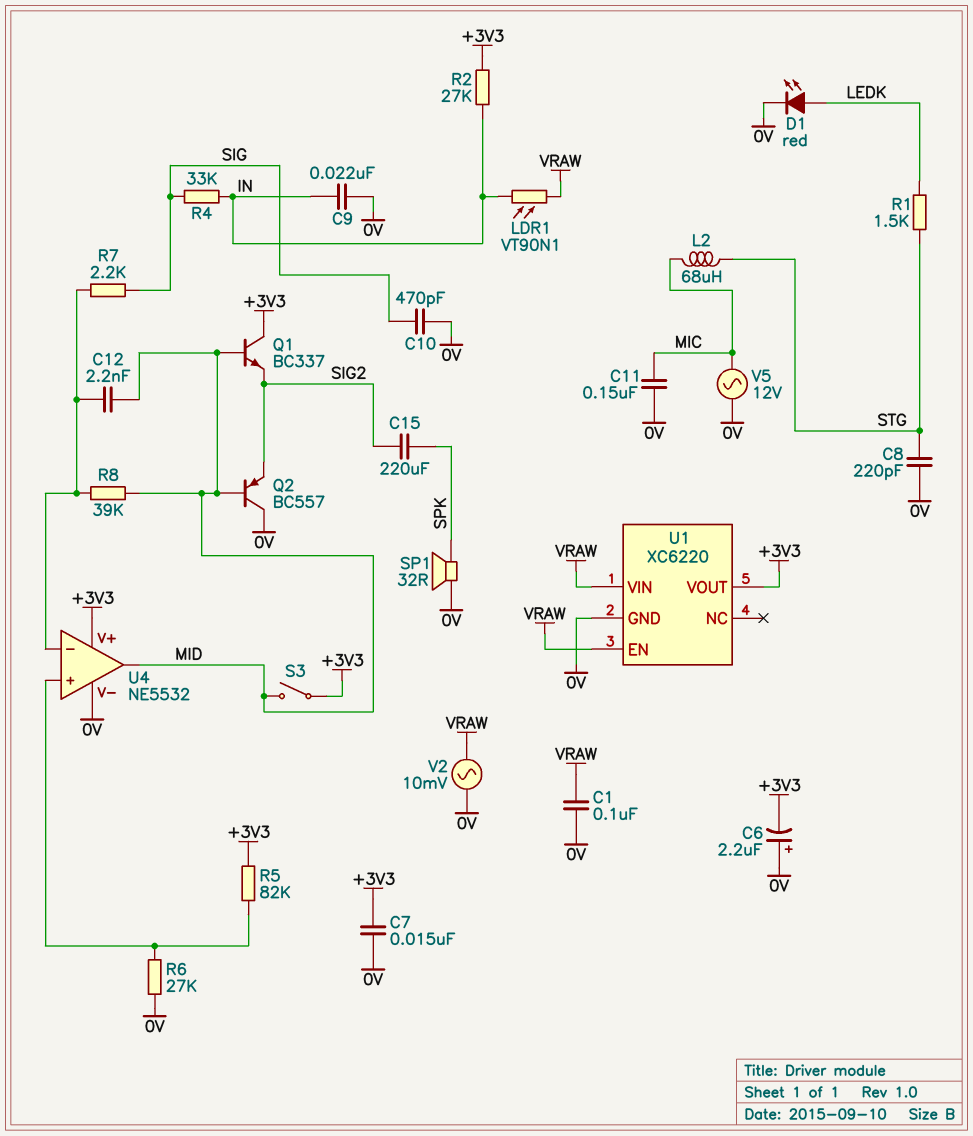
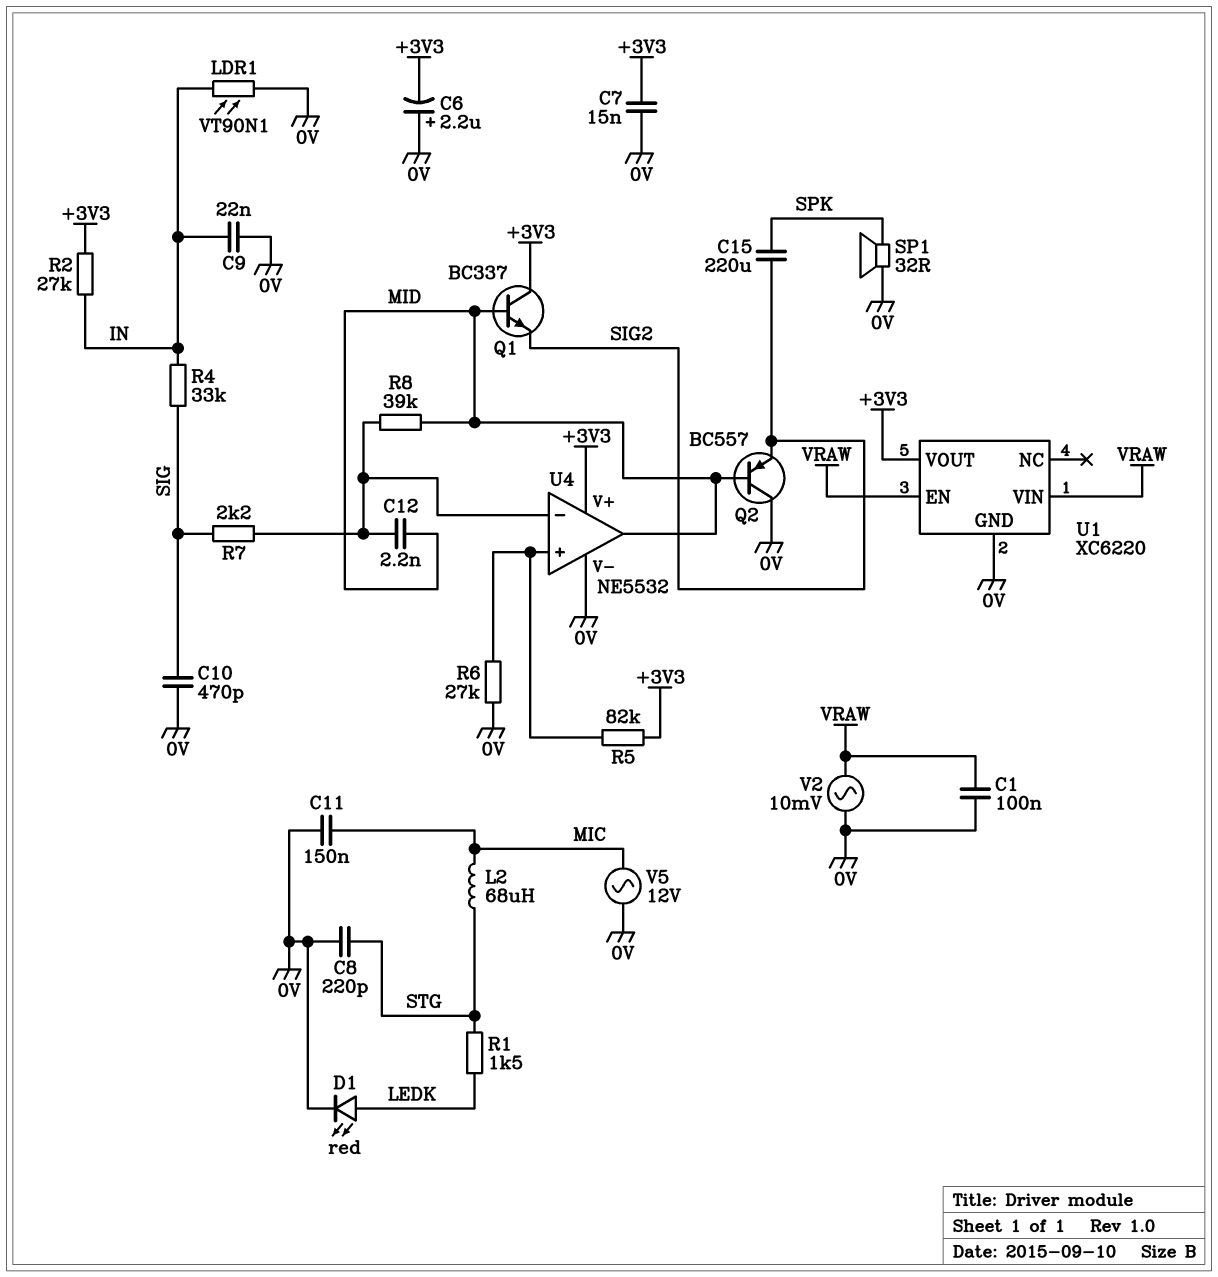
LDR1: VT90N1 (IN, VRAW) -> VT90N1 (0V, IN)
S3: switch (+3V3, MID) -> none

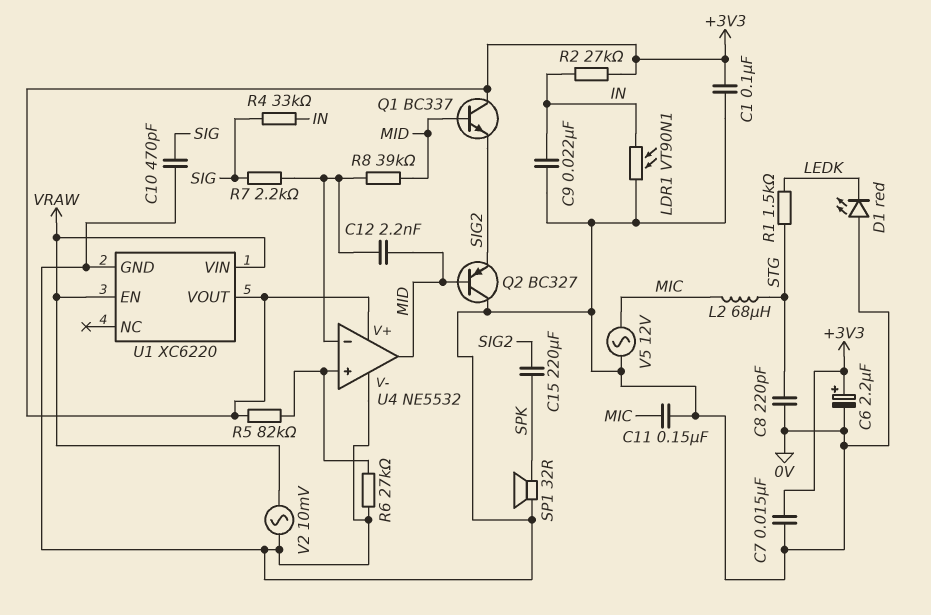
C1: 100nF (0V, VRAW) -> 100nF (+3V3, 0V)
C6: 2.2uF (plus 0V, minus +3V3) -> 2.2uF (plus +3V3, minus 0V)
D1: LED red (A LEDK, K 0V) -> LED red (A 0V, K LEDK)
Q2: PNP BC557 (B MID, C 0V, E SIG2) -> PNP BC327 (B MID, C 0V, E SIG2)

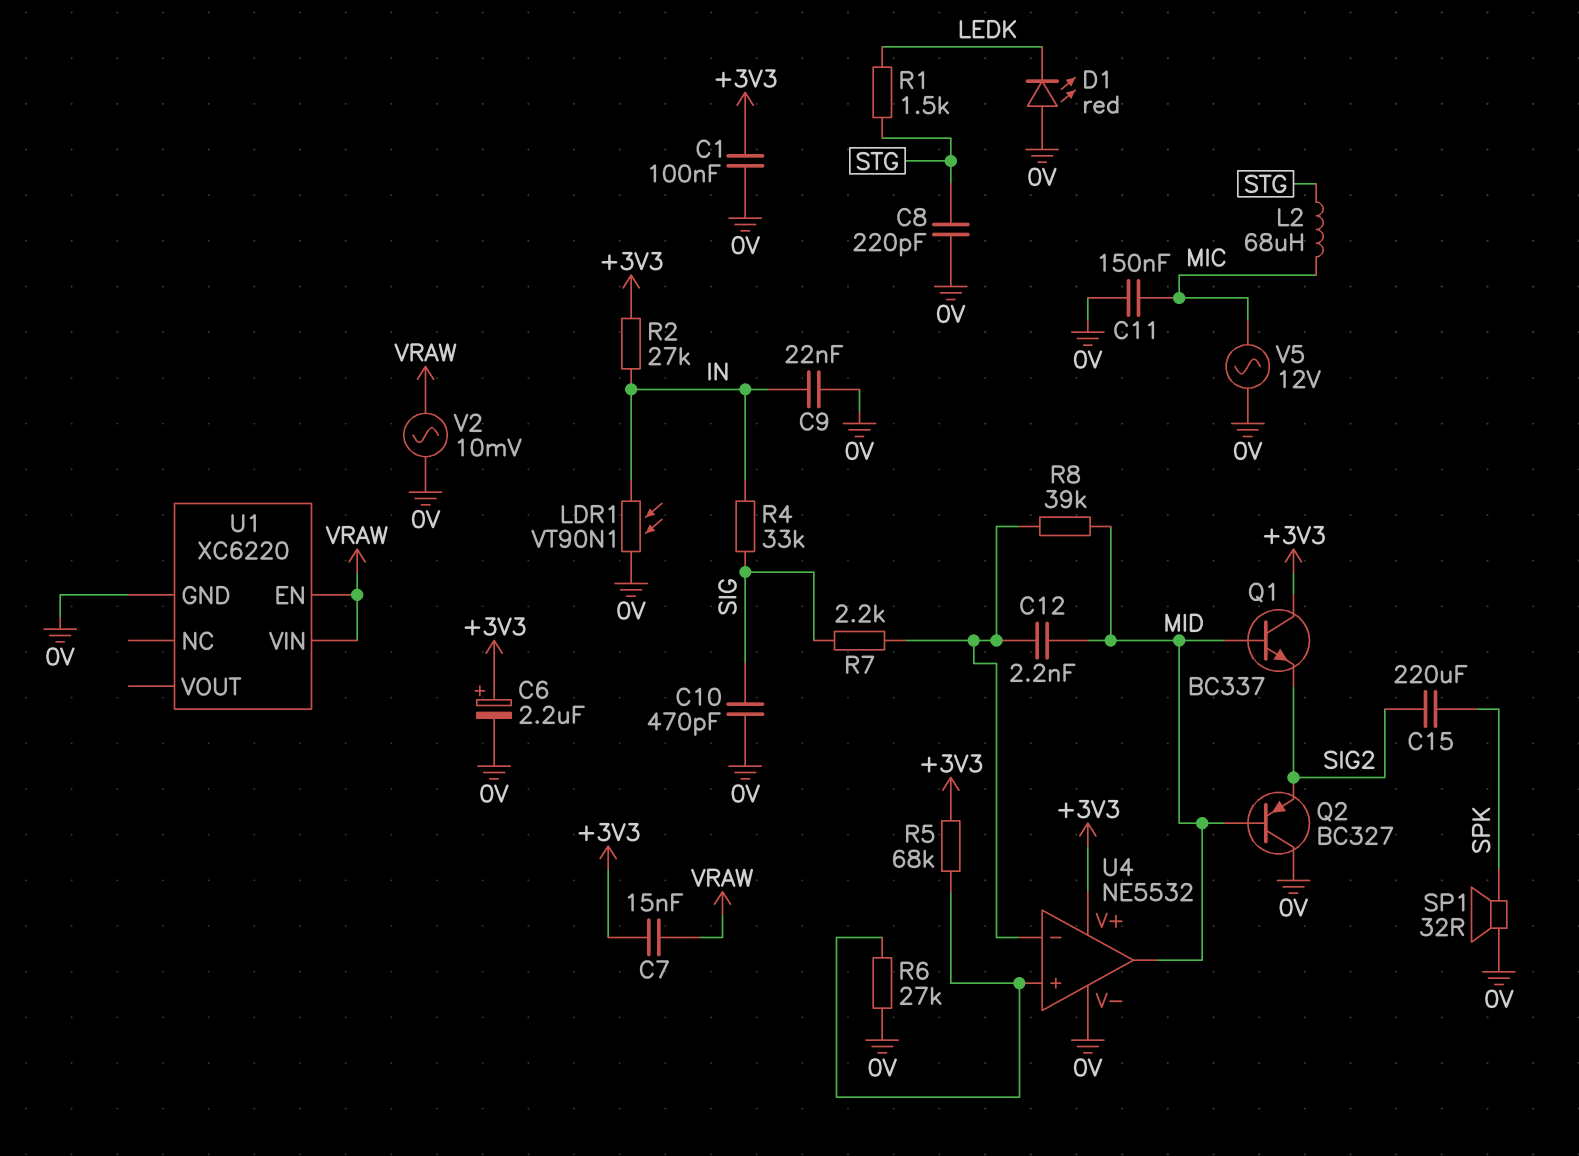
C7: 15nF (+3V3, 0V) -> 15nF (+3V3, VRAW)
R5: 82k (+3V3, U4/in+) -> 68k (+3V3, U4/in+)
U1 pin VOUT: +3V3 -> none

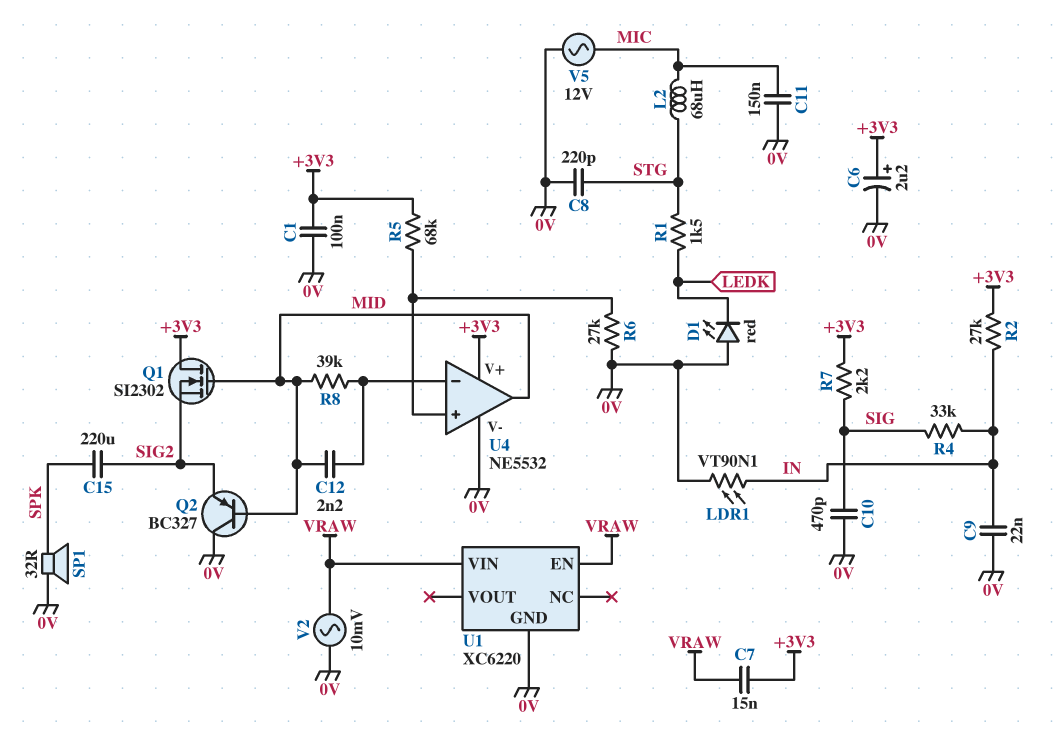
Q1: NPN BC337 (B MID, C +3V3, E SIG2) -> NMOS SI2302 (G MID, D +3V3, S SIG2)
R7: 2.2k (SIG, U4/in-) -> 2.2k (+3V3, SIG)

